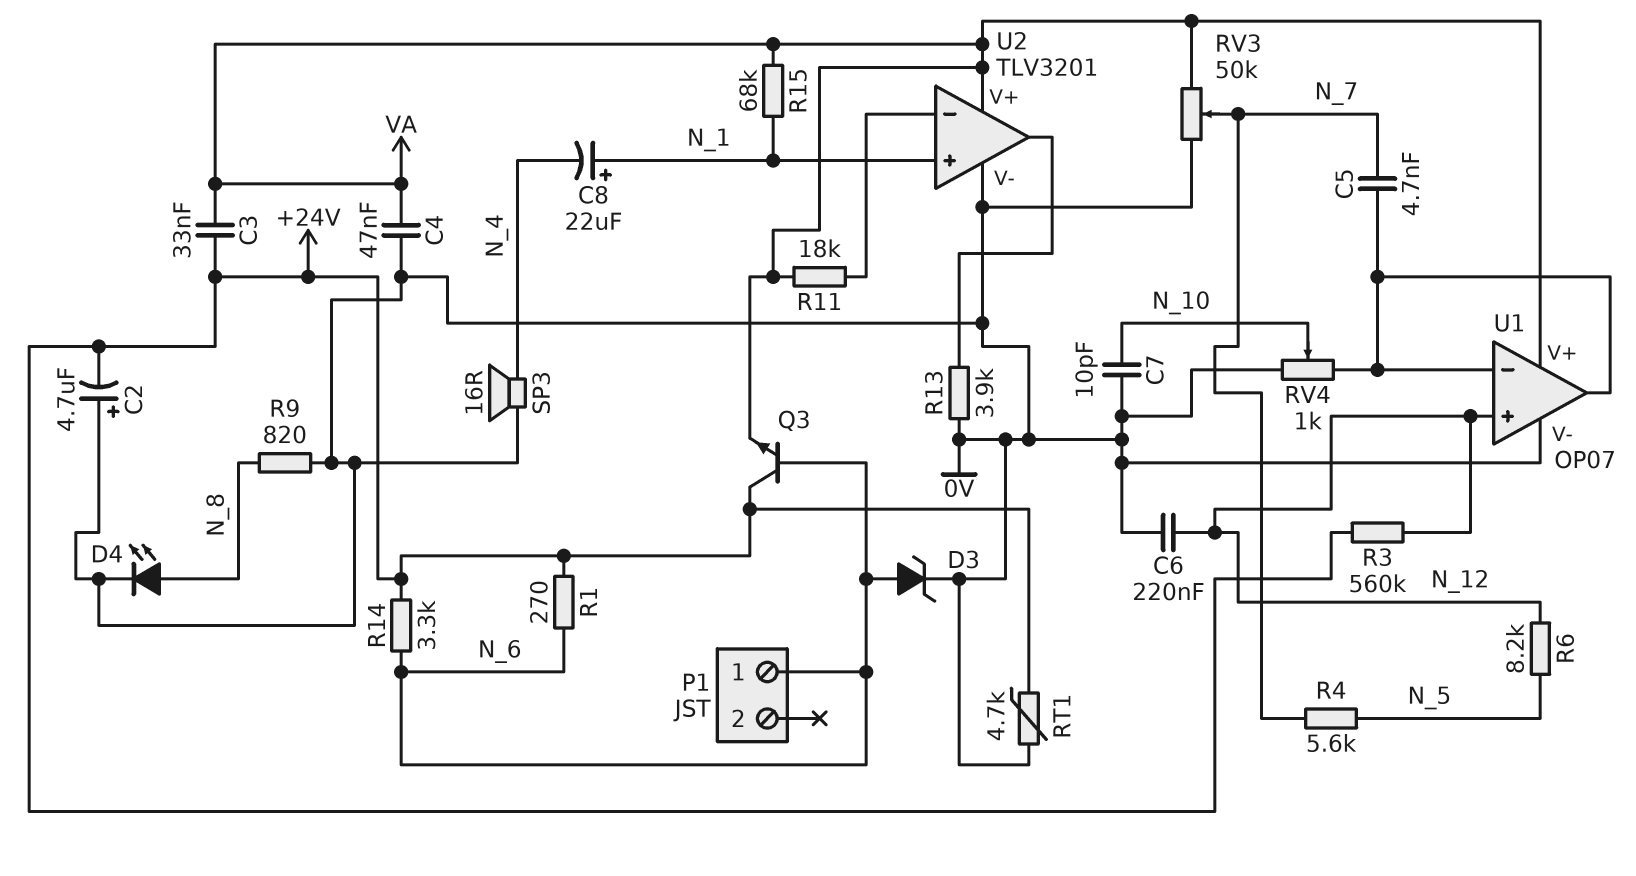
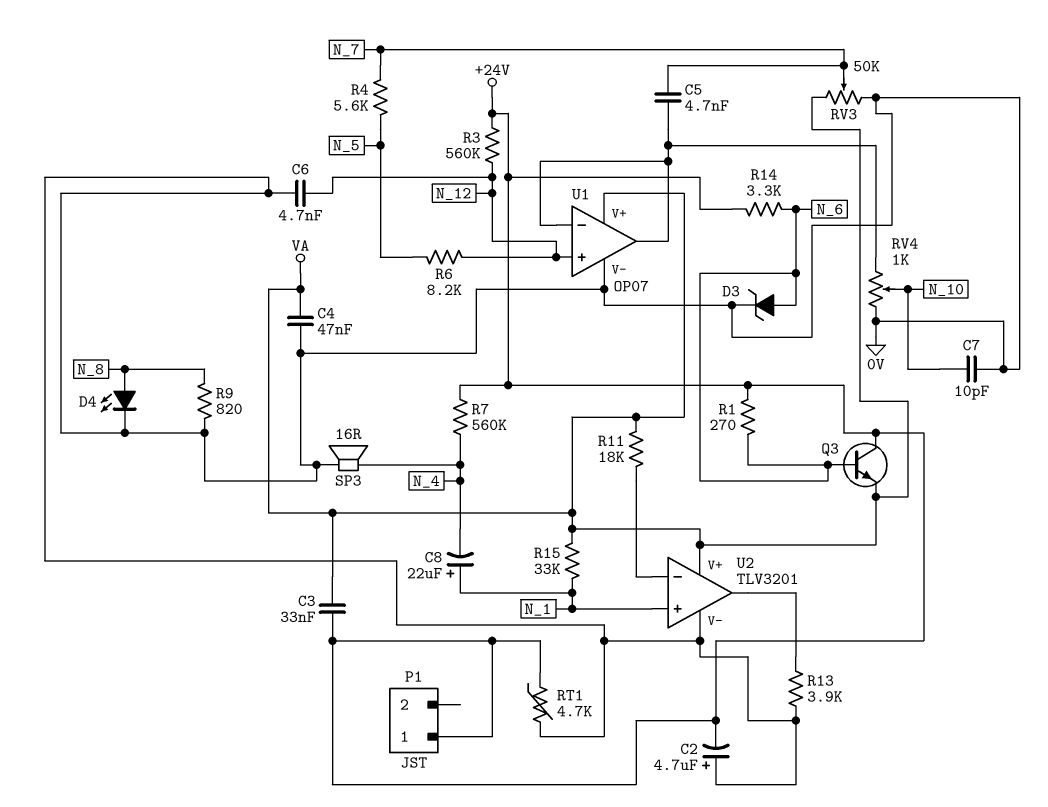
C6: 220nF (0V, N_12) -> 4.7nF (0V, N_12)
P1 pin 1: N_6 -> +24V
R7: none -> 560k (+24V, N_4)
R15: 68k (N_1, VA) -> 33k (N_1, VA)

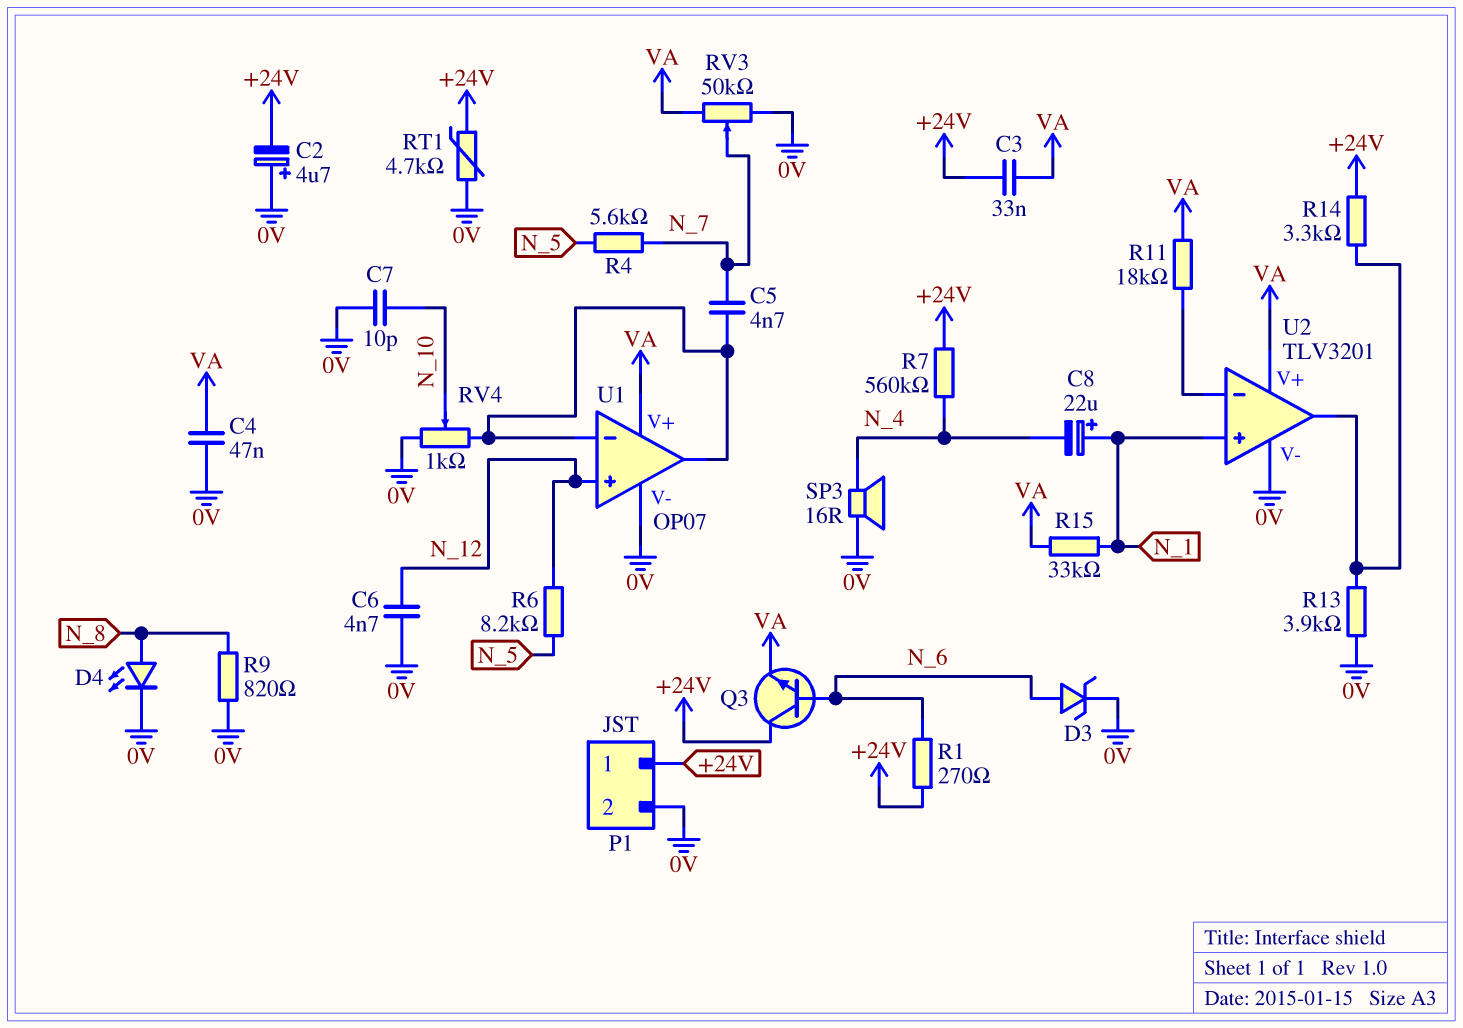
P1 pin 2: none -> 0V
R3: 560k (+24V, N_12) -> none
R14: 3.3k (+24V, N_6) -> 3.3k (+24V, U2/out)

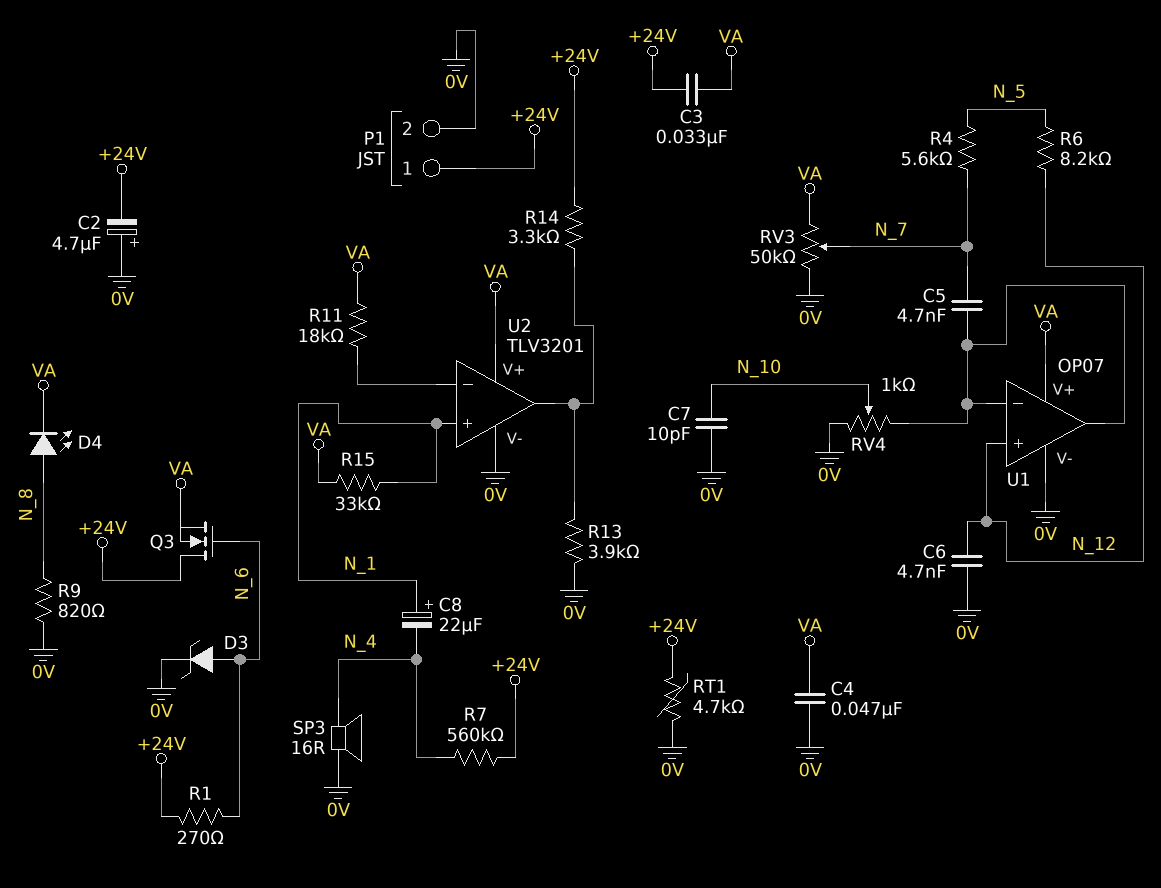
D4: LED (A N_8, K 0V) -> LED (A N_8, K VA)
Q3: NPN (B N_6, C +24V, E VA) -> NMOS (G N_6, D +24V, S VA)

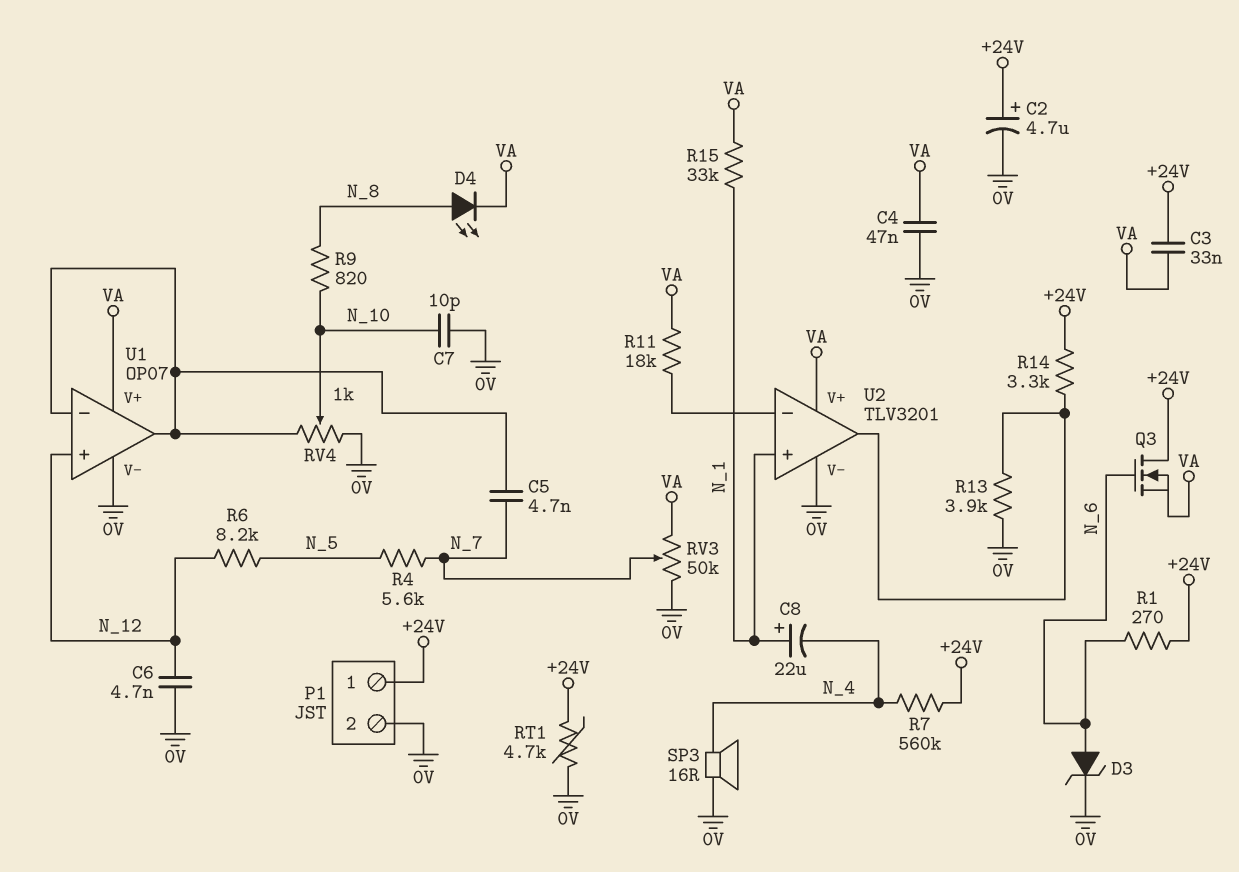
C2: 4.7uF (plus 0V, minus +24V) -> 4.7uF (plus +24V, minus 0V)
R9: 820 (0V, N_8) -> 820 (N_8, N_10)

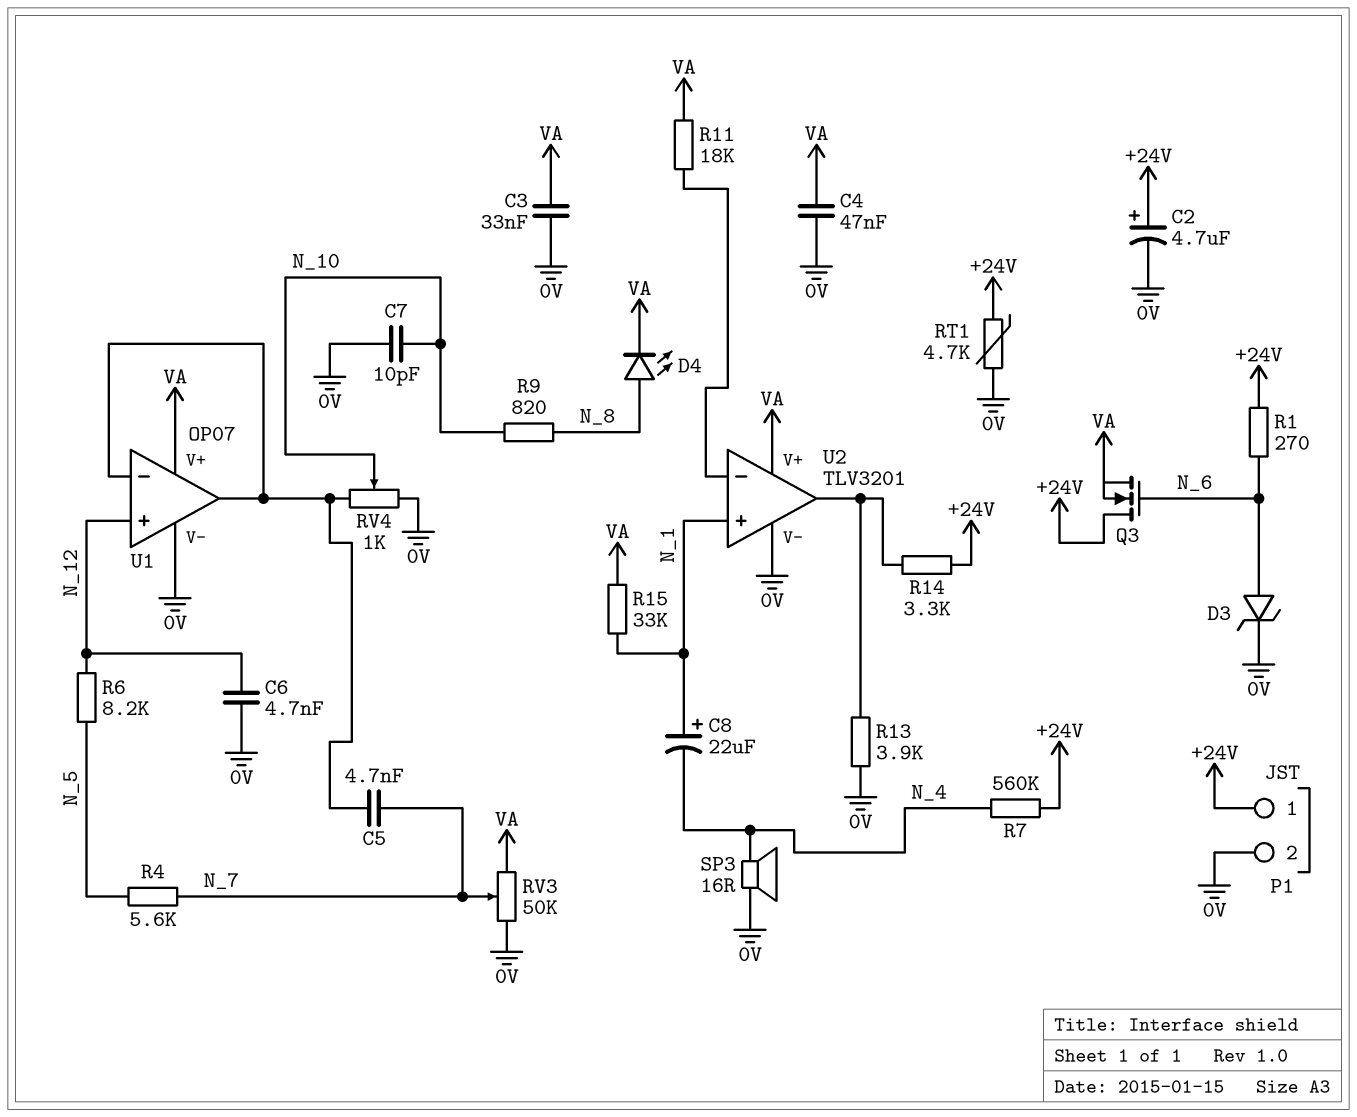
C3: 33nF (+24V, VA) -> 33nF (0V, VA)

